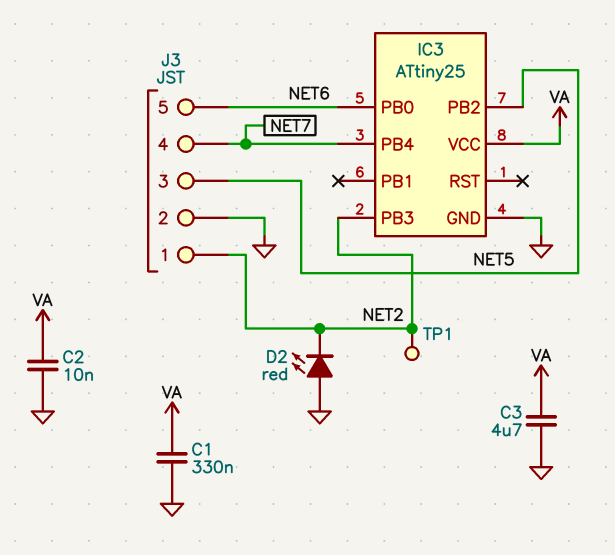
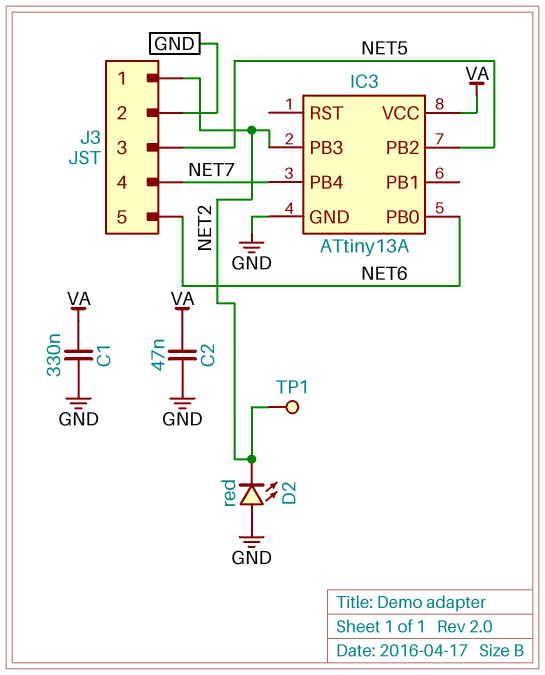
C2: 10nF (GND, VA) -> 47nF (GND, VA)
C3: 4.7uF (GND, VA) -> none
IC3: ATtiny25 -> ATtiny13A

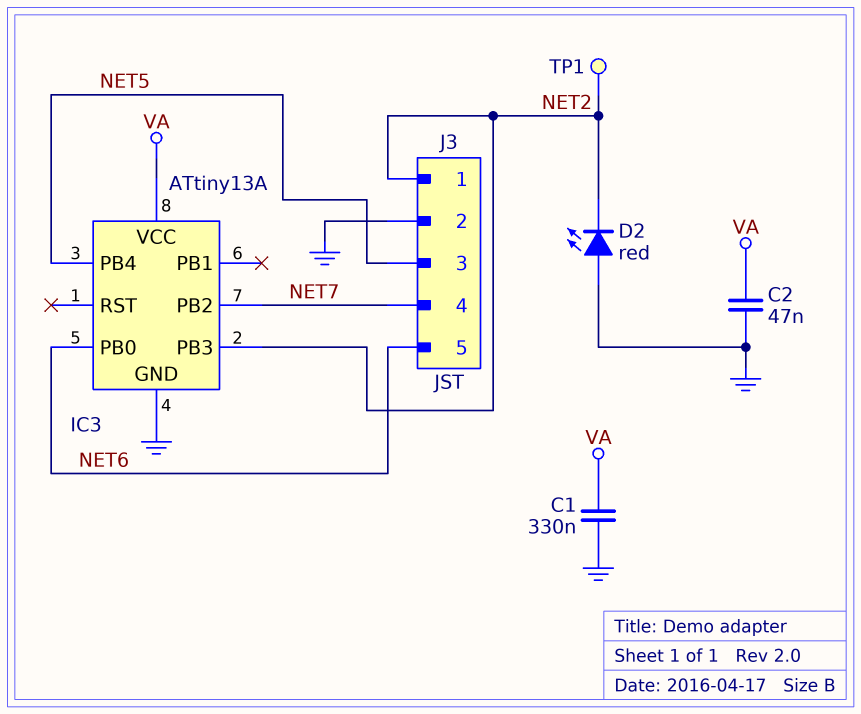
IC3 pin PB2: NET5 -> NET7
IC3 pin PB4: NET7 -> NET5

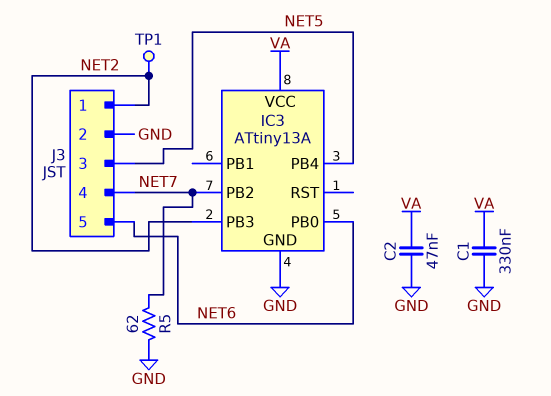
D2: LED red (A GND, K NET2) -> none
R5: none -> 62 (GND, NET7)

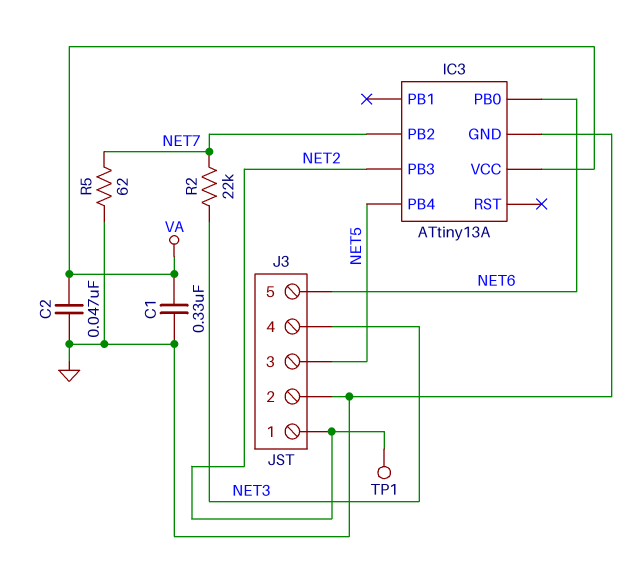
J3 pin 4: NET7 -> NET3
R2: none -> 22k (NET3, NET7)

